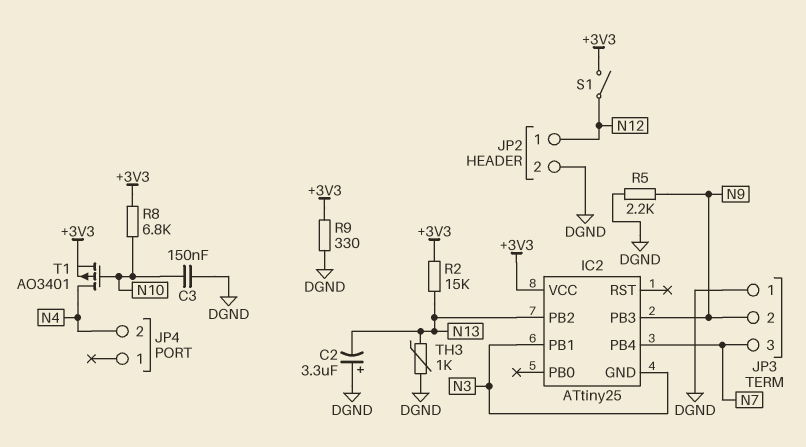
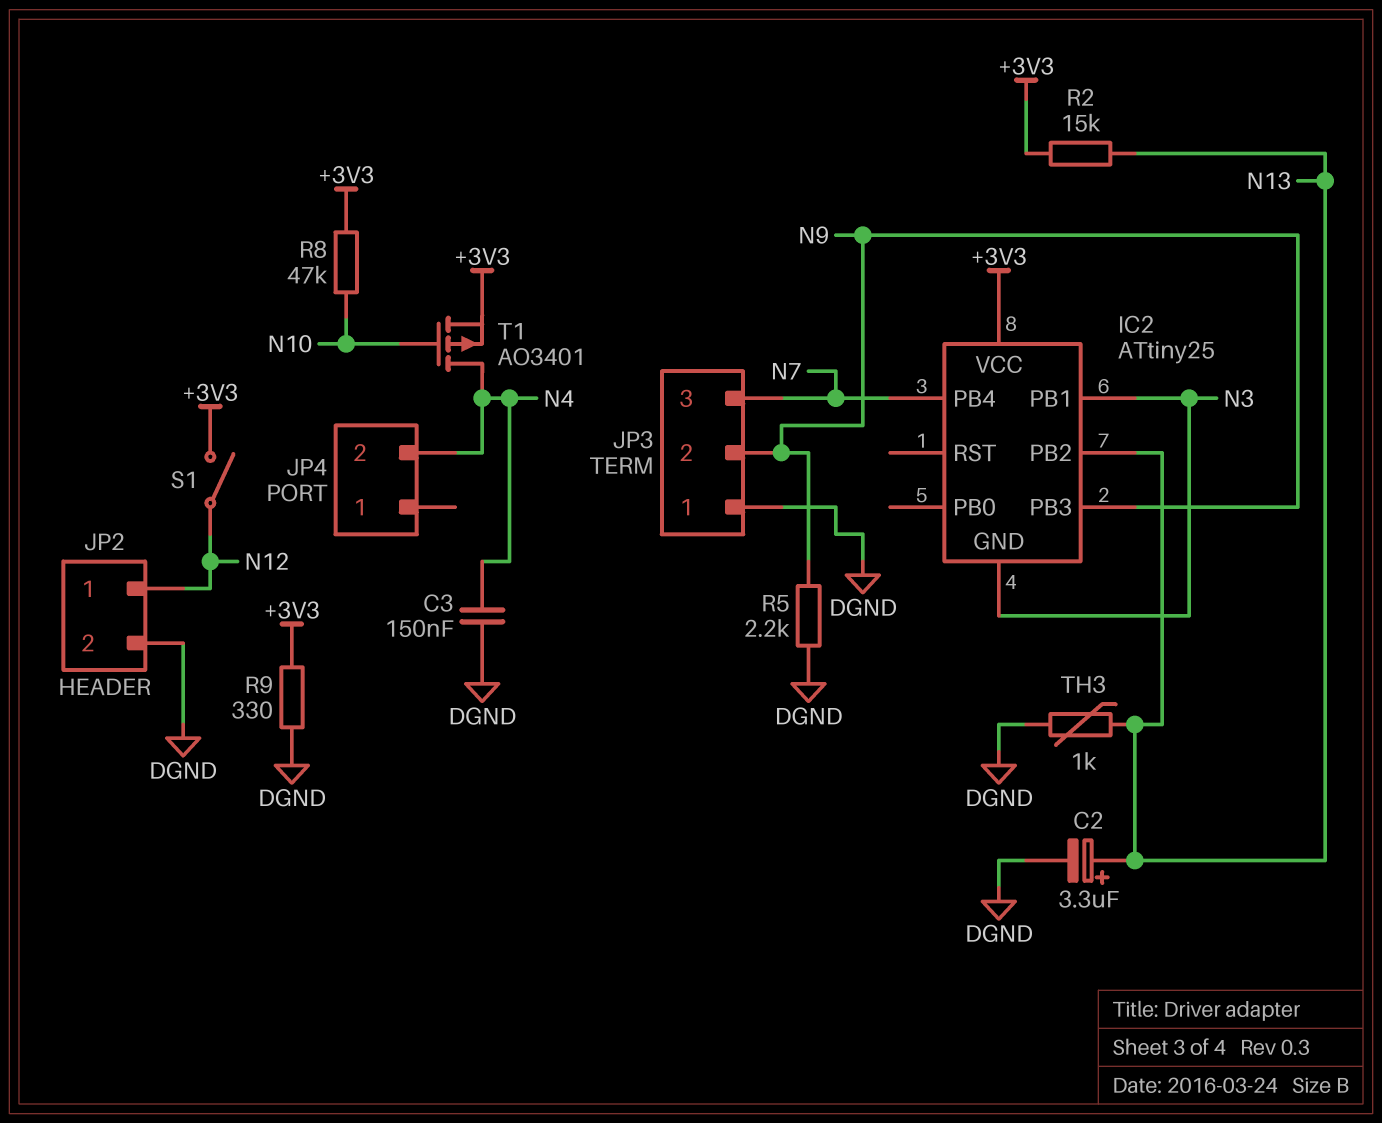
C2: 3.3uF (plus DGND, minus N13) -> 3.3uF (plus N13, minus DGND)
C3: 150nF (DGND, N10) -> 150nF (DGND, N4)
R8: 6.8k (+3V3, N10) -> 47k (+3V3, N10)

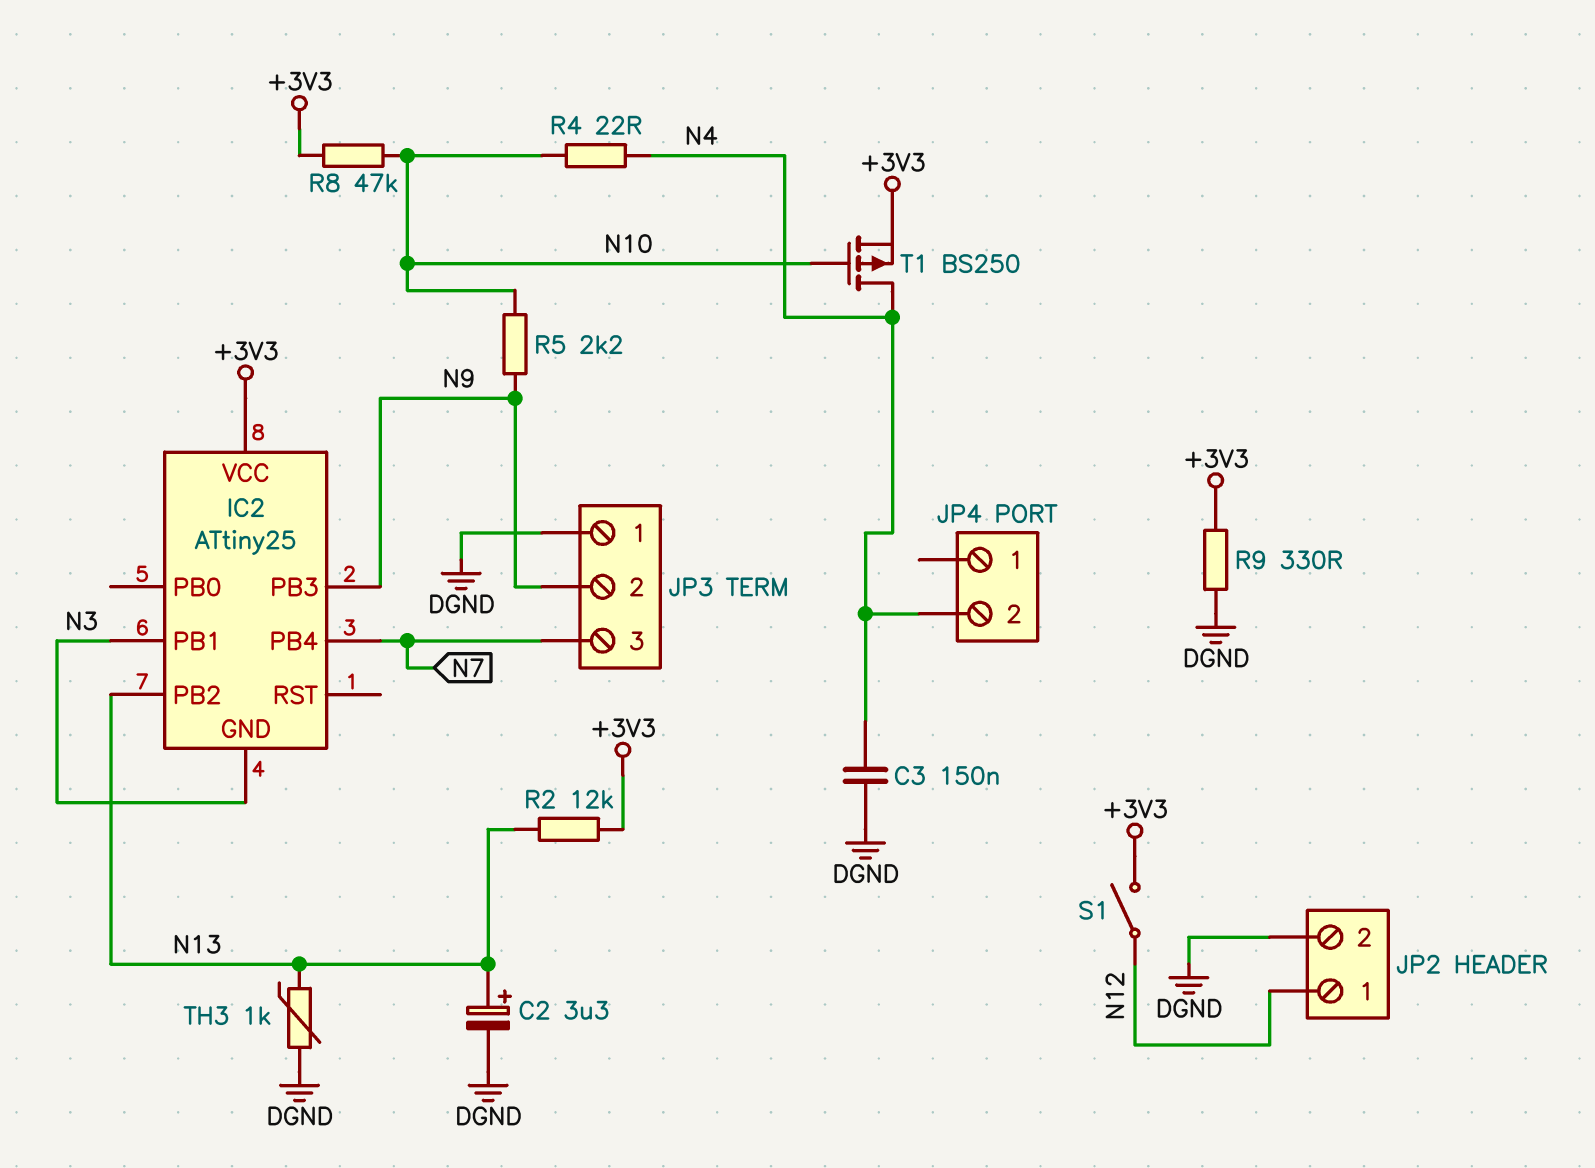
R2: 15k (+3V3, N13) -> 12k (+3V3, N13)
R4: none -> 22 (N4, N10)
R5: 2.2k (DGND, N9) -> 2.2k (N9, N10)
T1: PMOS AO3401 (G N10, D N4, S +3V3) -> PMOS BS250 (G N10, D N4, S +3V3)

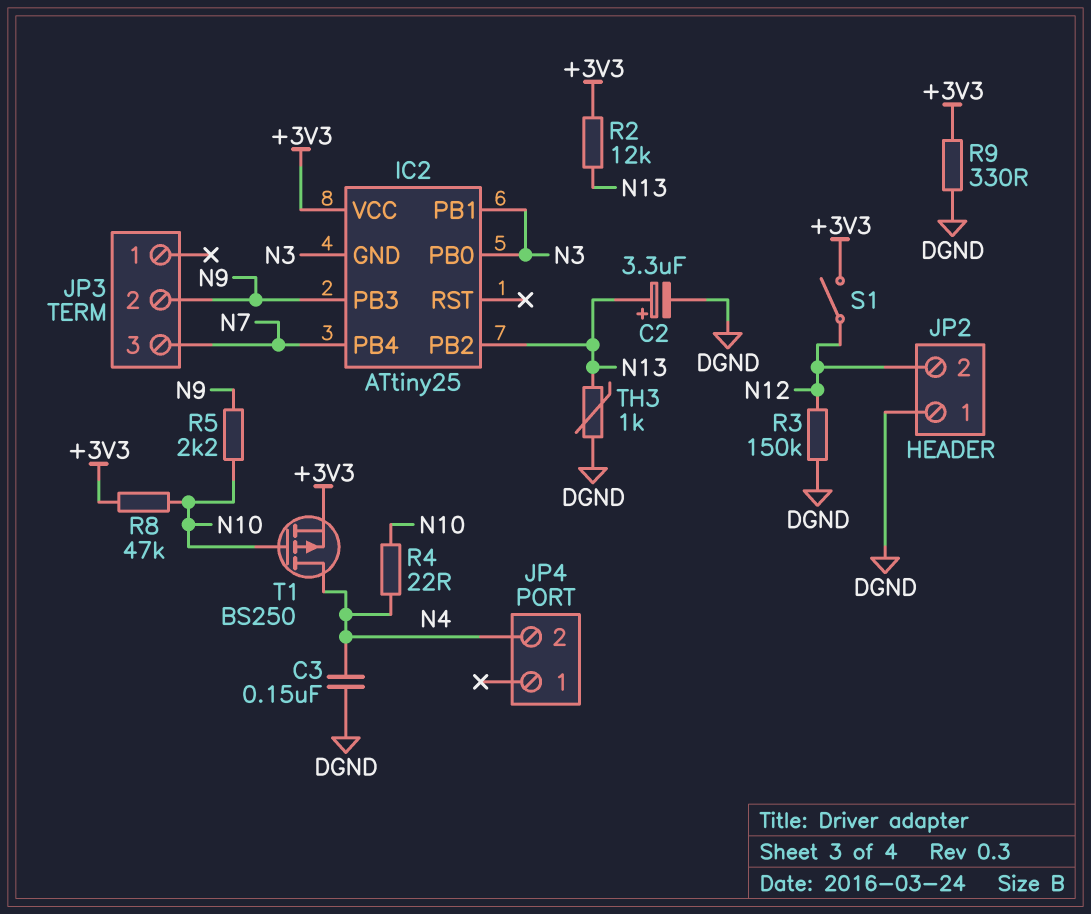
IC2 pin PB0: none -> N3
JP2 pin 1: N12 -> DGND
JP2 pin 2: DGND -> N12
JP3 pin 1: DGND -> none
R3: none -> 150k (DGND, N12)

